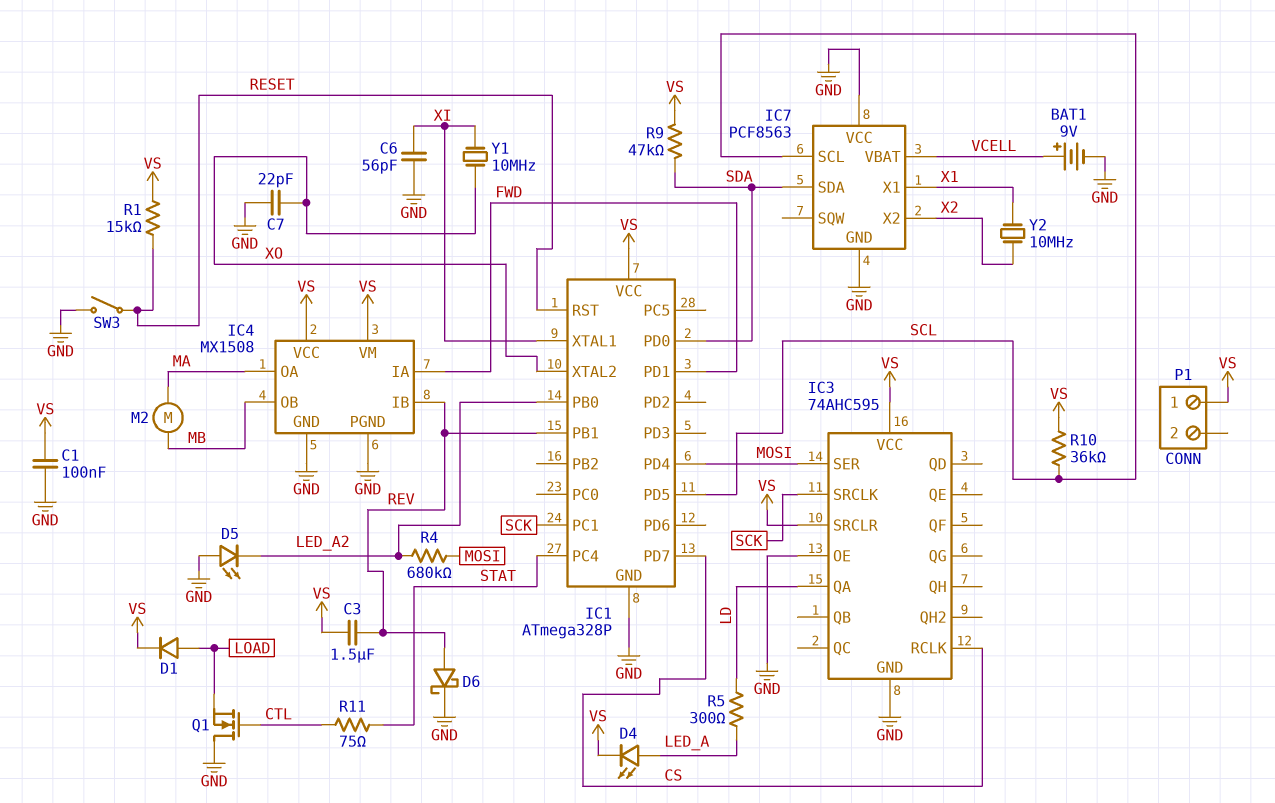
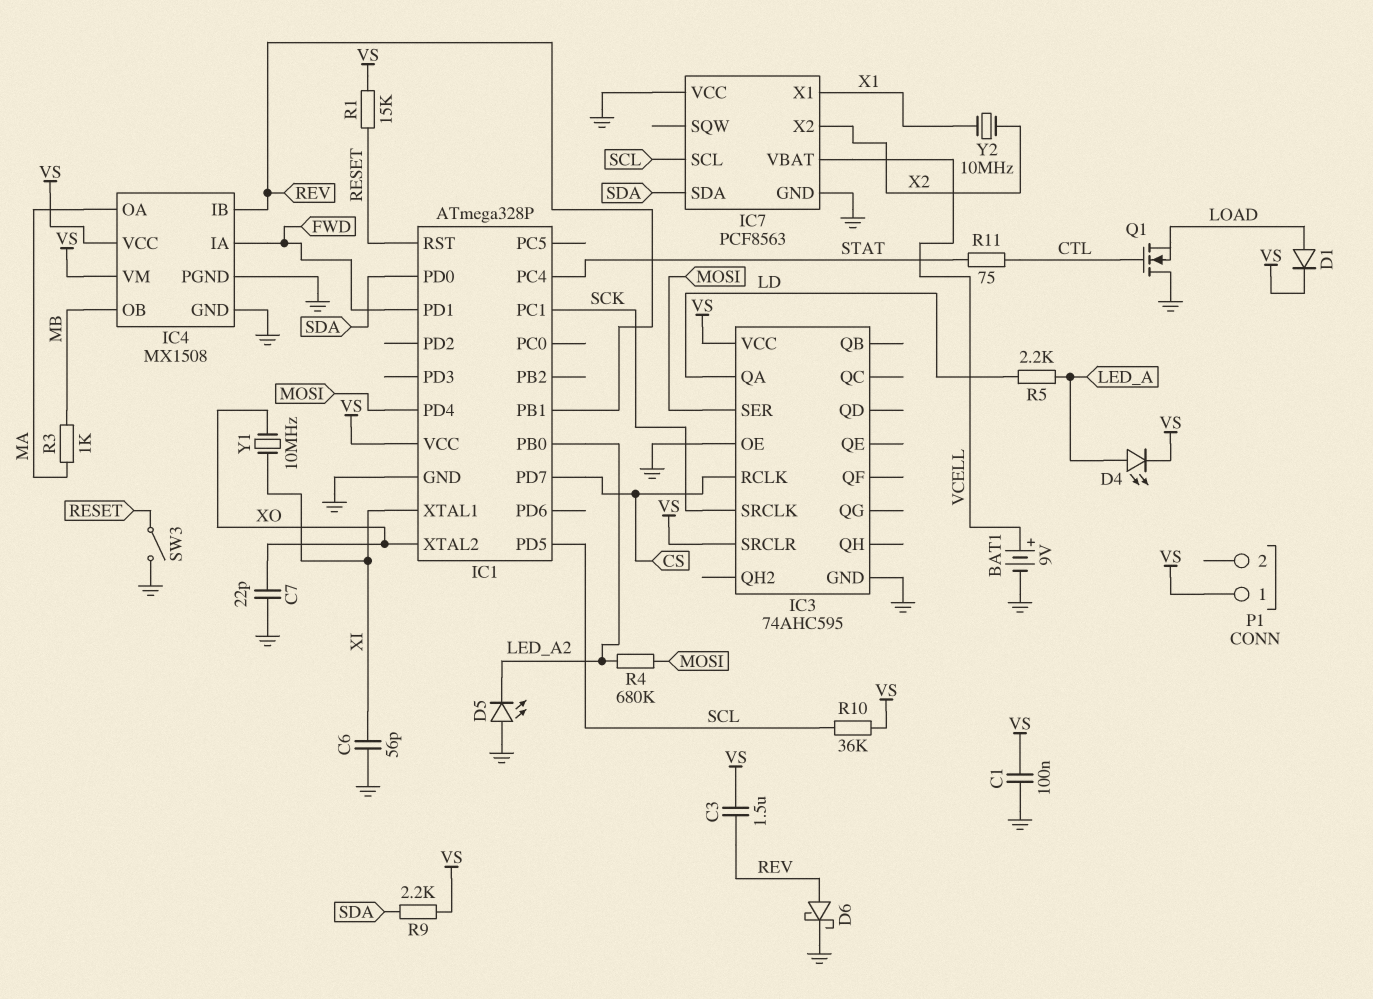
M2: motor (MA, MB) -> none
R3: none -> 1k (MA, MB)
R5: 300 (LD, LED_A) -> 2.2k (LD, LED_A)
R9: 47k (SDA, VS) -> 2.2k (SDA, VS)

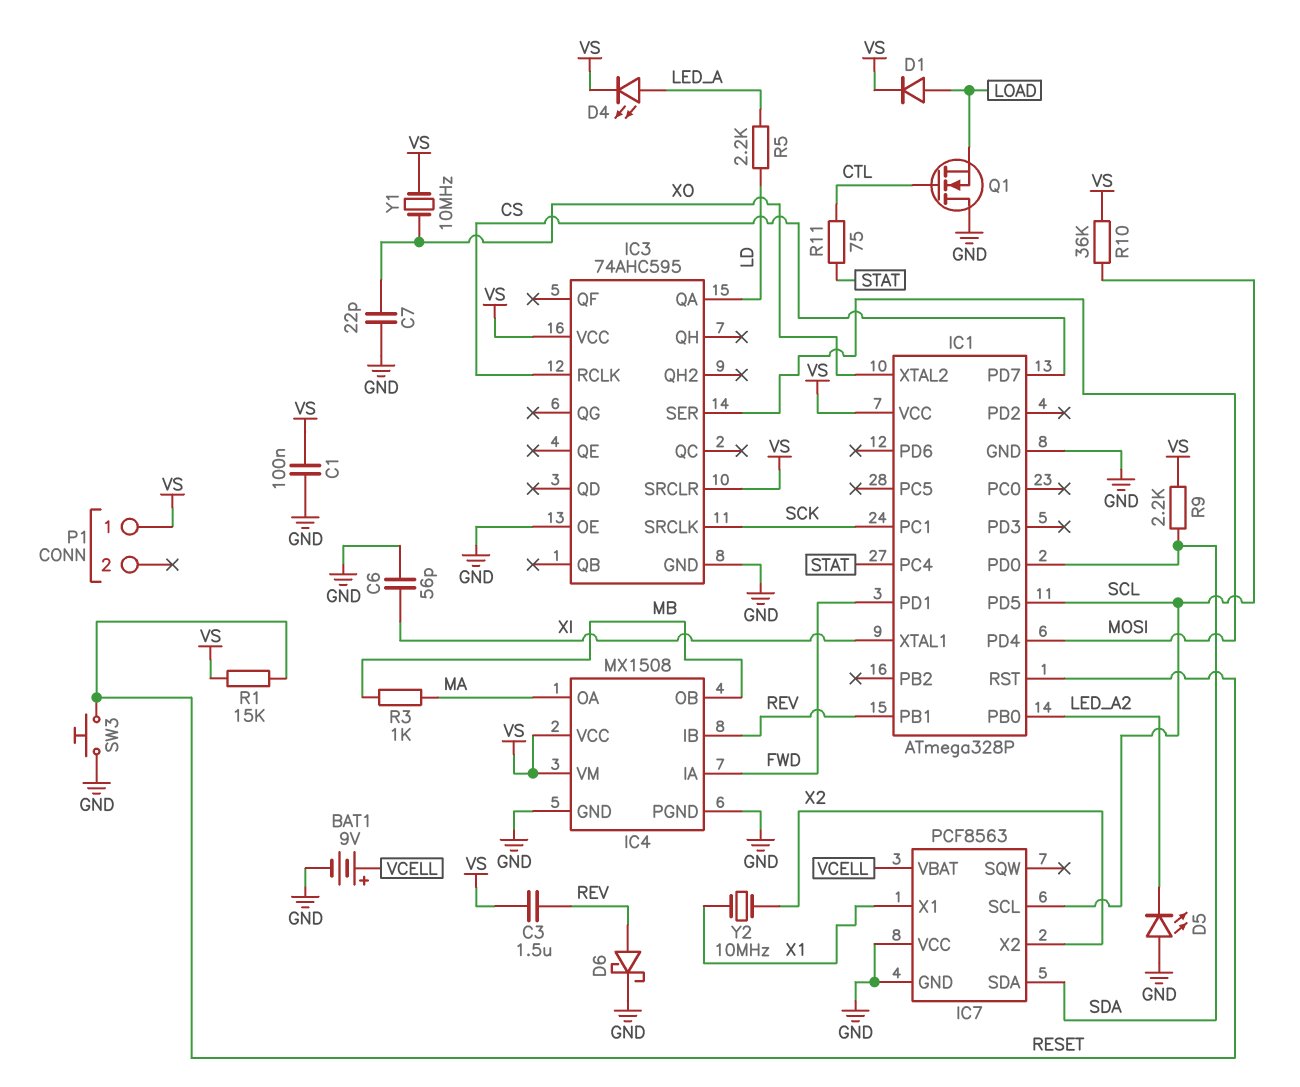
R4: 680k (LED_A2, MOSI) -> none
SW3: switch (GND, RESET) -> button (GND, RESET)
Y1: 10MHz (XI, XO) -> 10MHz (VS, XO)

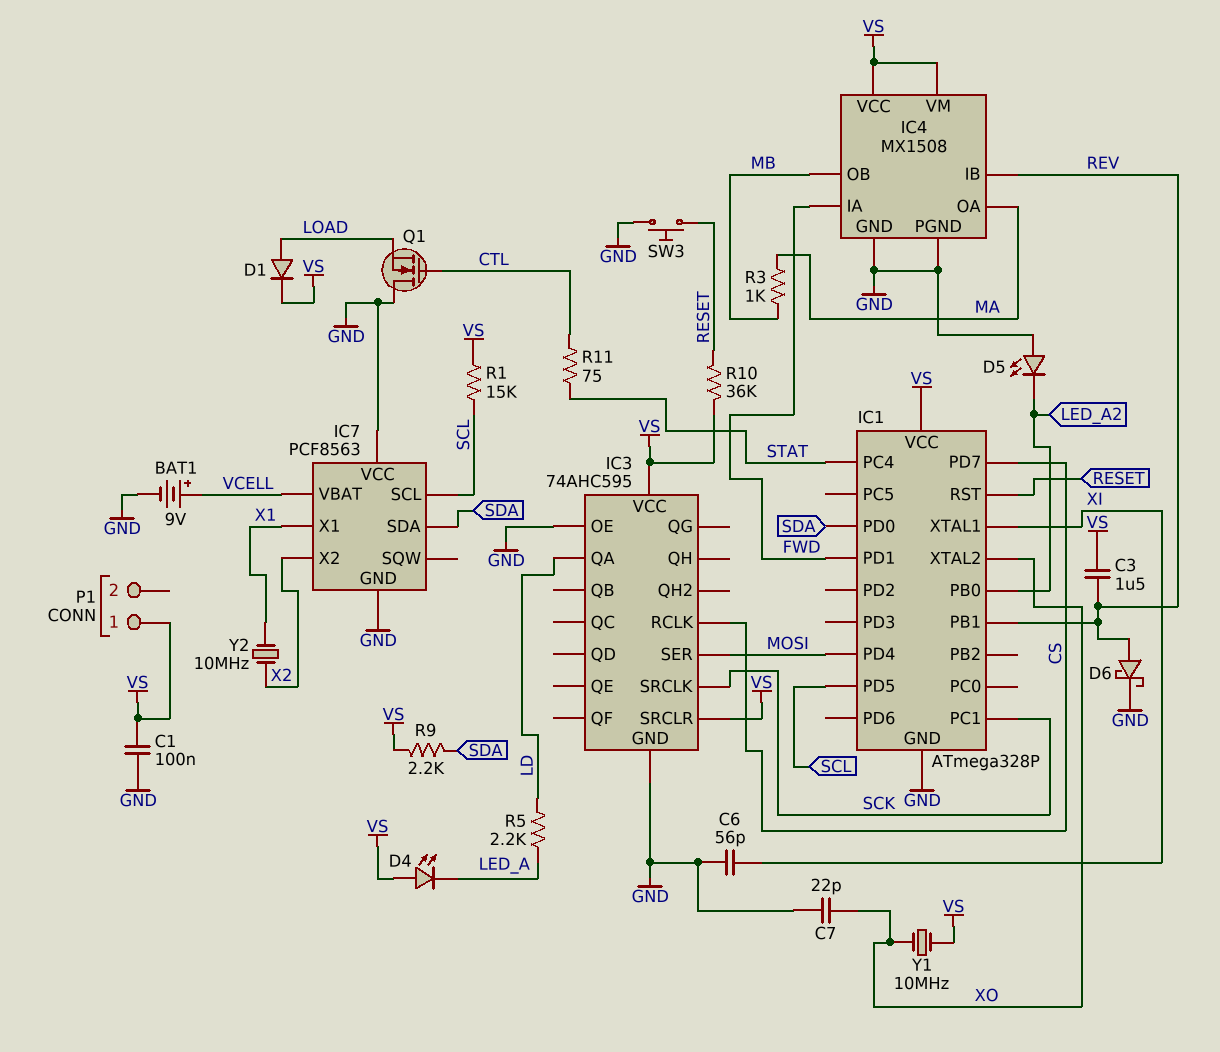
D4: LED (A LED_A, K VS) -> LED (A VS, K LED_A)
R1: 15k (RESET, VS) -> 15k (SCL, VS)
R10: 36k (SCL, VS) -> 36k (RESET, VS)

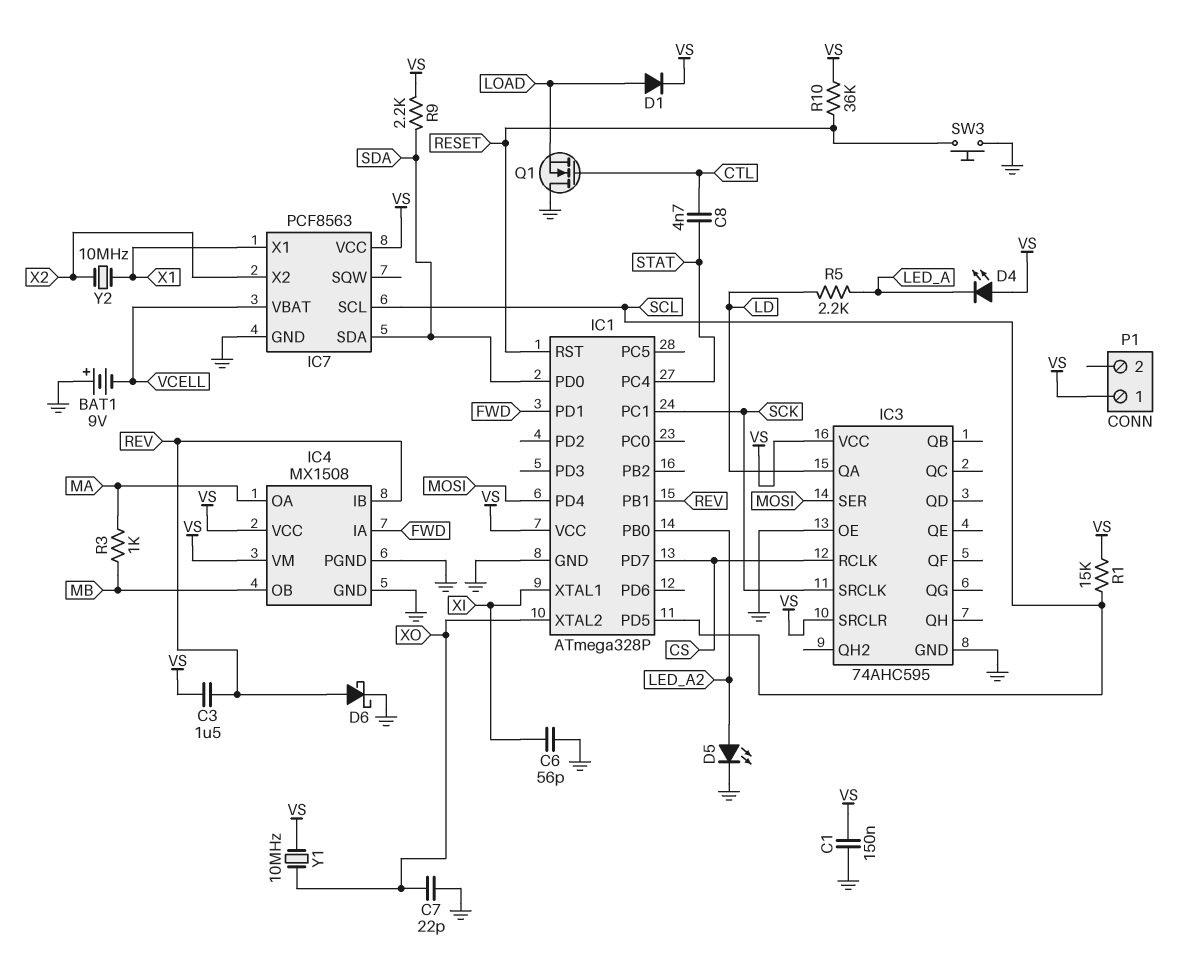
BAT1: 9V (plus VCELL, minus GND) -> 9V (plus GND, minus VCELL)
C1: 100nF (GND, VS) -> 150nF (GND, VS)
C8: none -> 4.7nF (CTL, STAT)
D5: LED (A GND, K LED_A2) -> LED (A LED_A2, K GND)
IC7 pin VCC: GND -> VS
R11: 75 (CTL, STAT) -> none

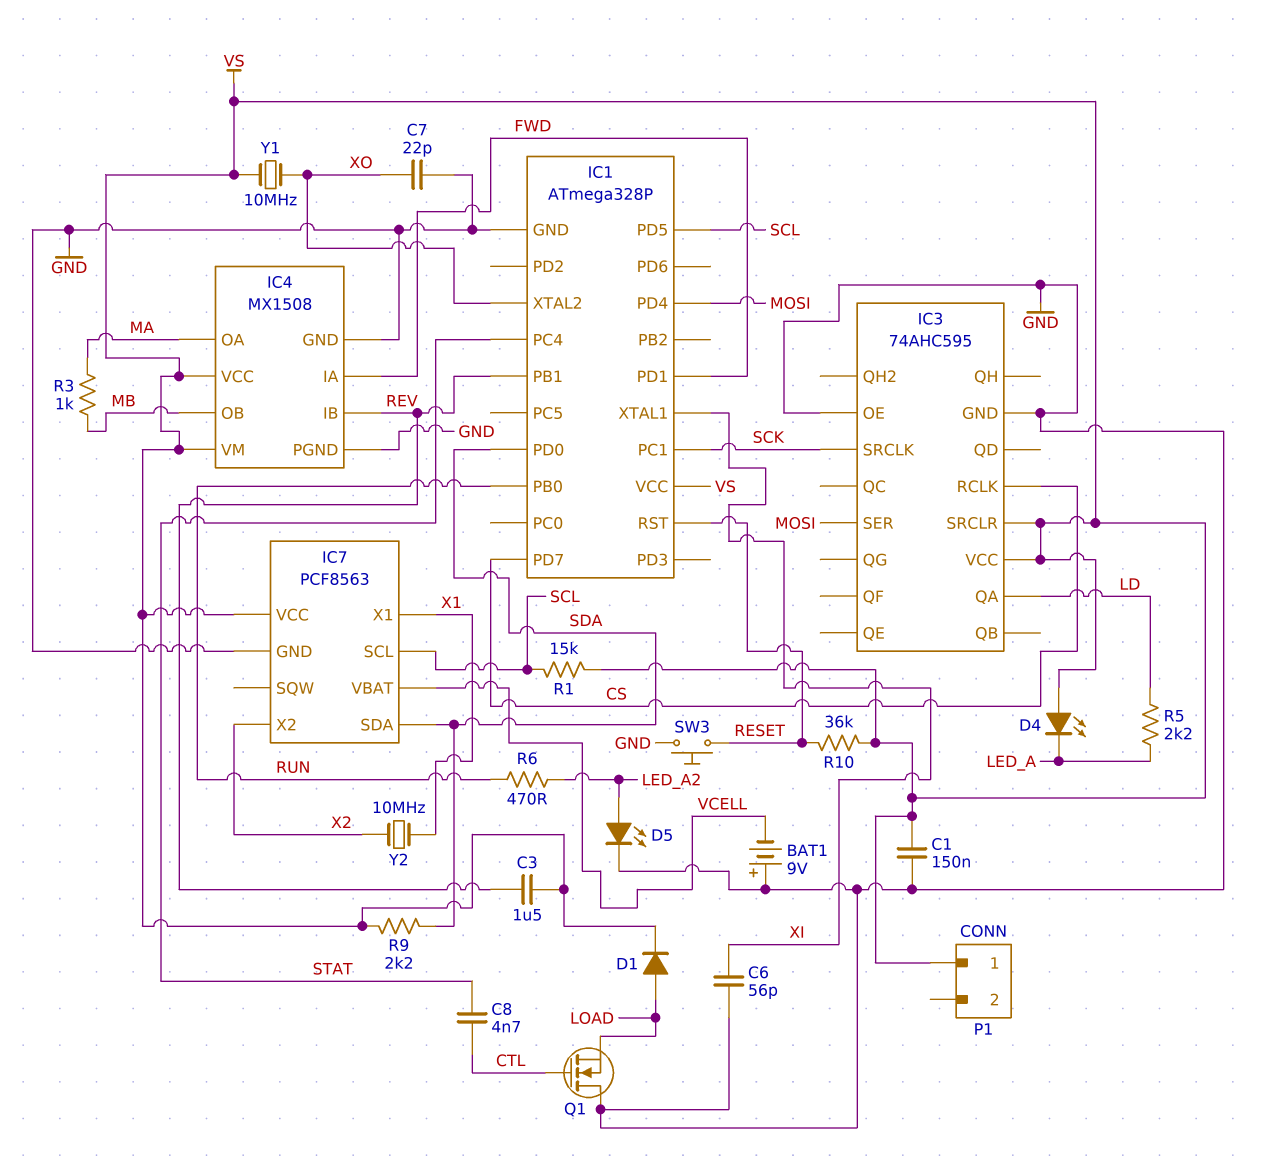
D6: schottky (A REV, K GND) -> none
IC1 pin PB0: LED_A2 -> RUN
R6: none -> 470 (LED_A2, RUN)

